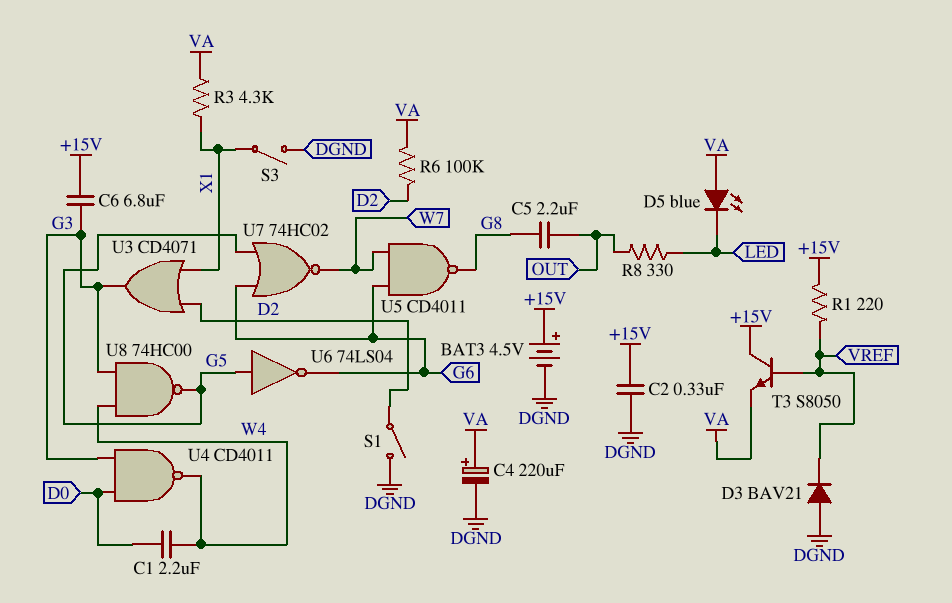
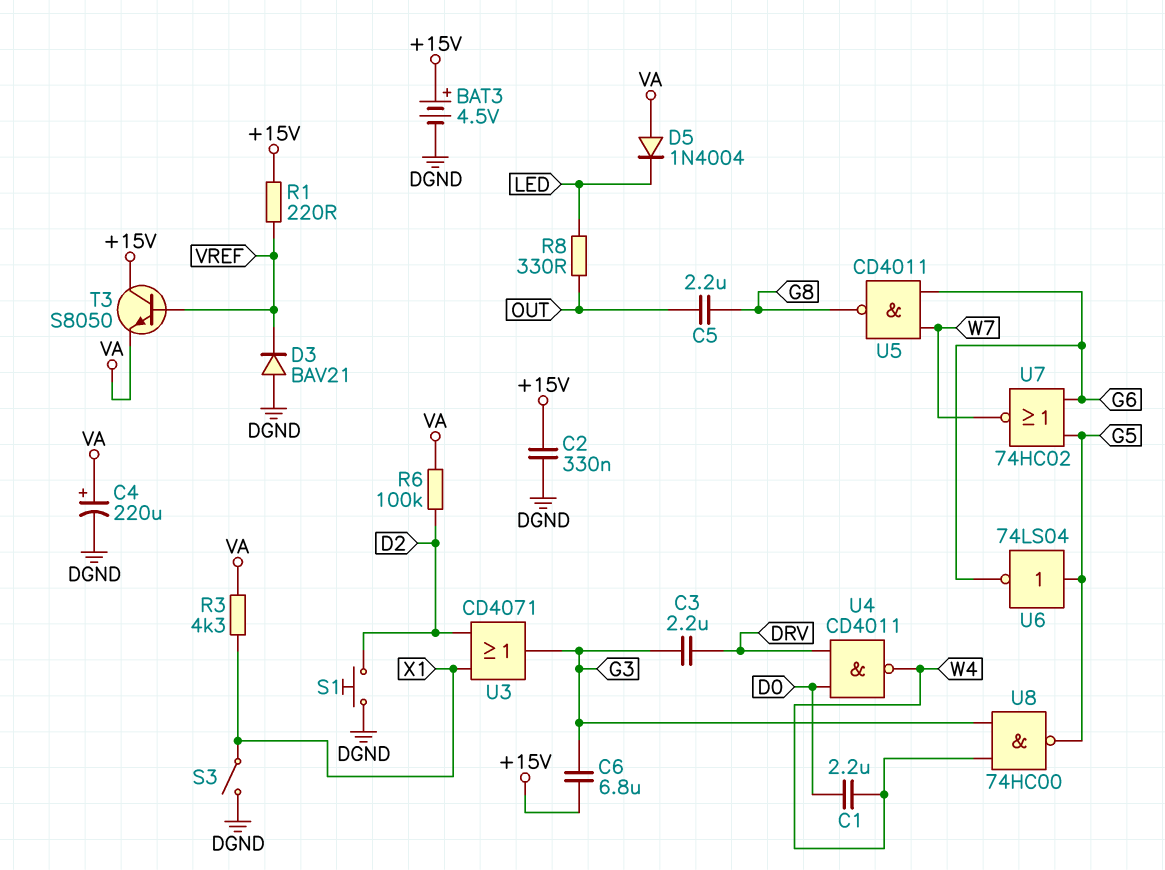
C3: none -> 2.2uF (DRV, G3)
D5: LED blue (A VA, K LED) -> diode 1N4004 (A VA, K LED)
S1: switch (D2, DGND) -> button (D2, DGND)
U4: NAND CD4011 (in D0, in G3, out W4) -> NAND CD4011 (in D0, in DRV, out W4)

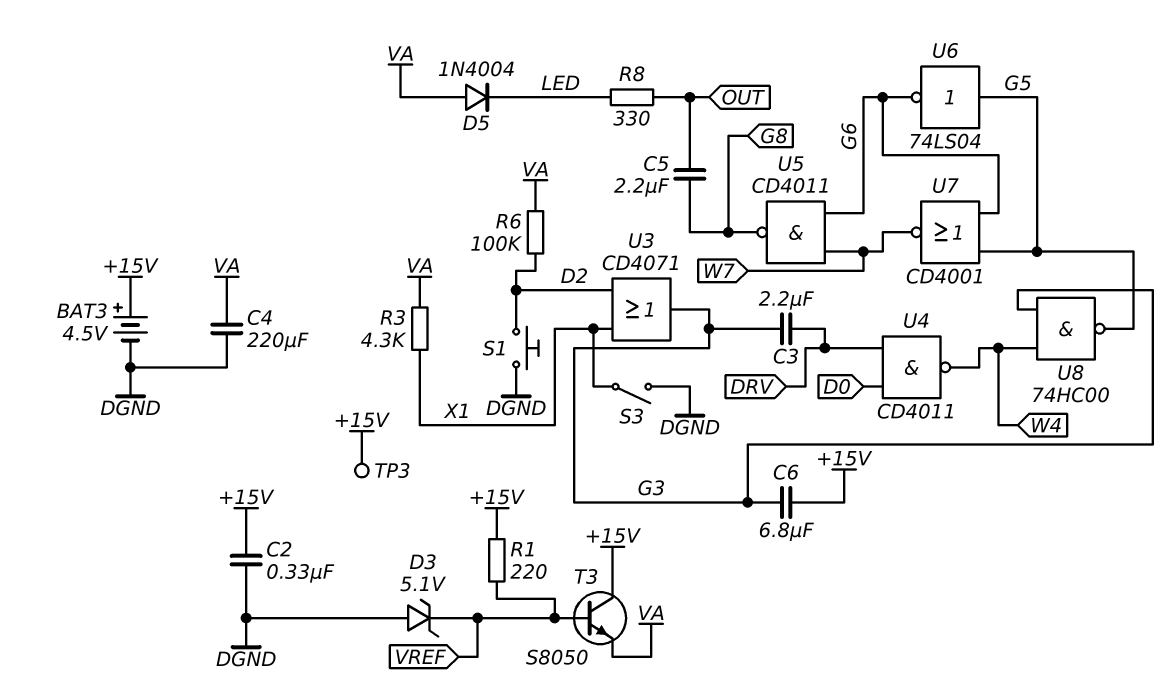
C1: 2.2uF (D0, W4) -> none
C4: 220uF (plus VA, minus DGND) -> 220uF (DGND, VA)
D3: diode BAV21 (A DGND, K VREF) -> zener 5.1V (A DGND, K VREF)
TP3: none -> test point (+15V)
U7: NOR 74HC02 (in G5, in G6, out W7) -> NOR CD4001 (in G5, in G6, out W7)

